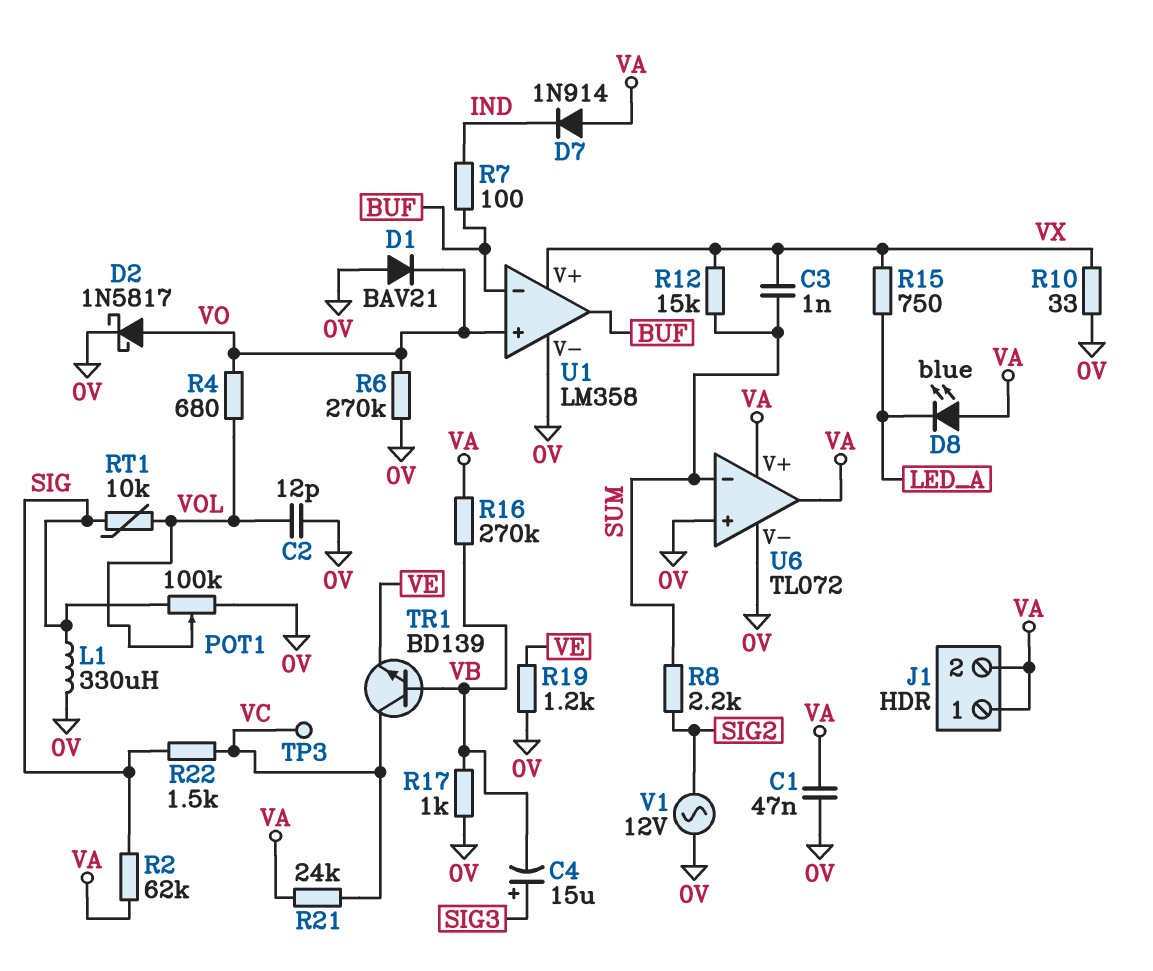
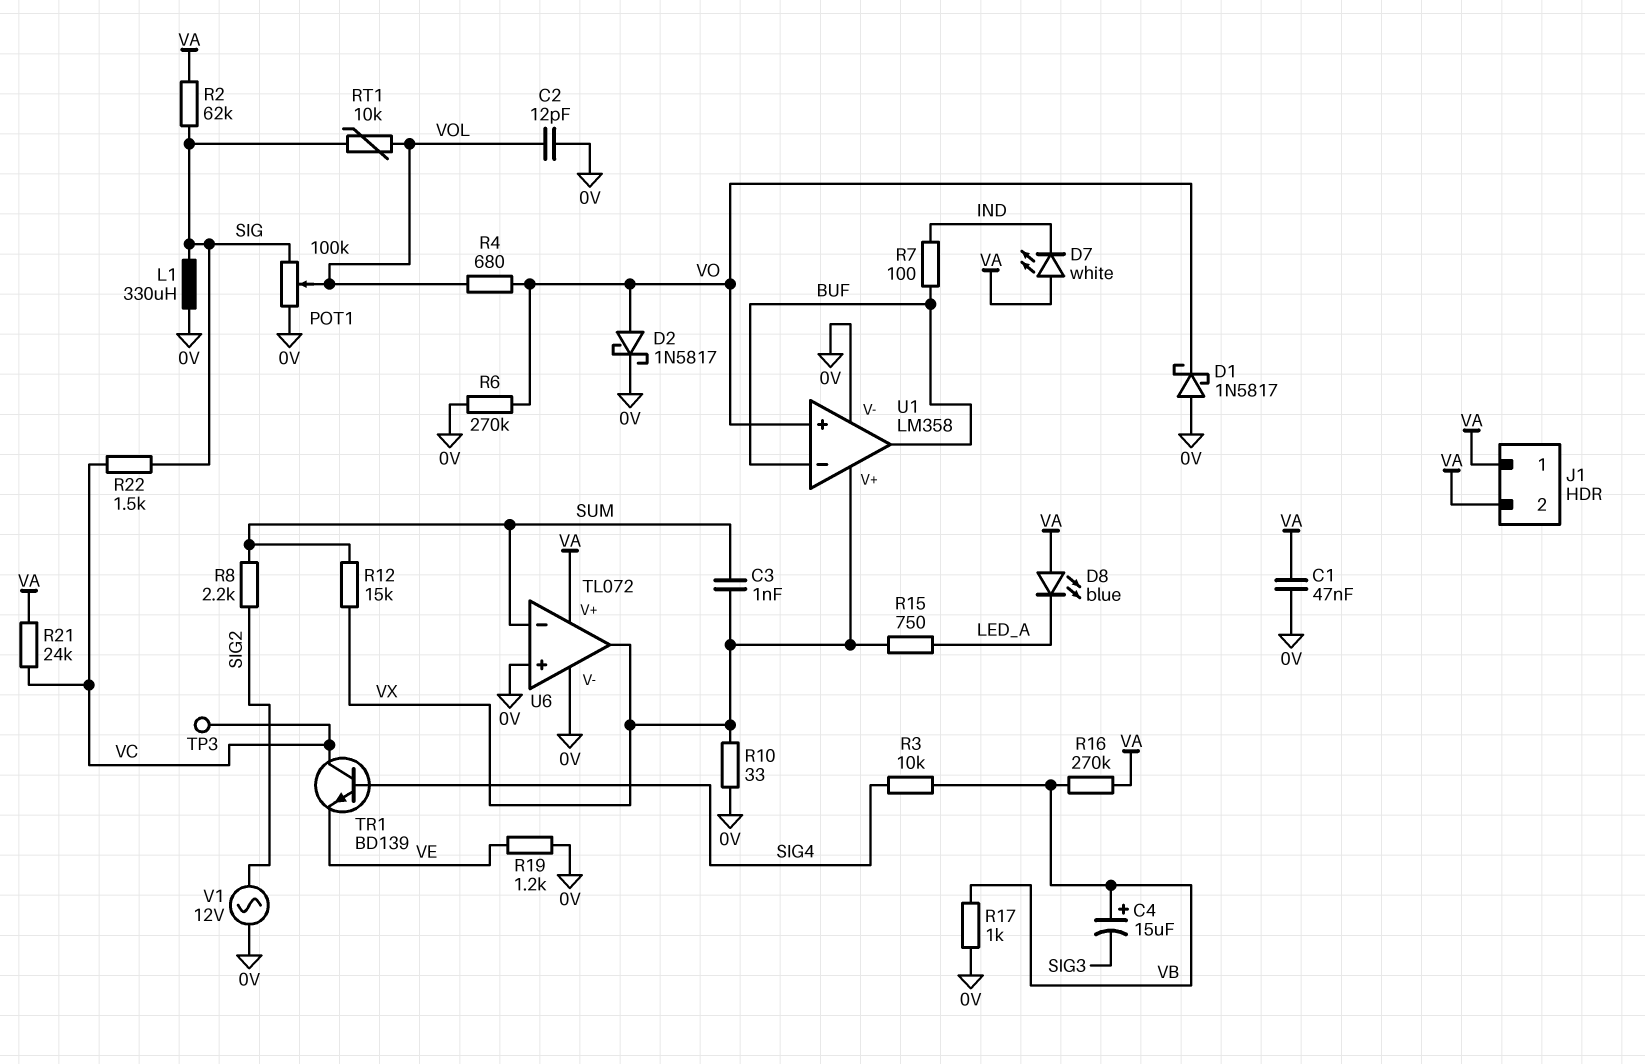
C4: 15uF (plus SIG3, minus VB) -> 15uF (plus VB, minus SIG3)
D1: diode BAV21 (A 0V, K VO) -> schottky 1N5817 (A 0V, K VO)
D7: diode 1N914 (A VA, K IND) -> LED white (A VA, K IND)
R3: none -> 10k (SIG4, VB)
TR1: NPN BD139 (B VB, C VC, E VE) -> NPN BD139 (B SIG4, C VC, E VE)
U6 pin out: VA -> VX

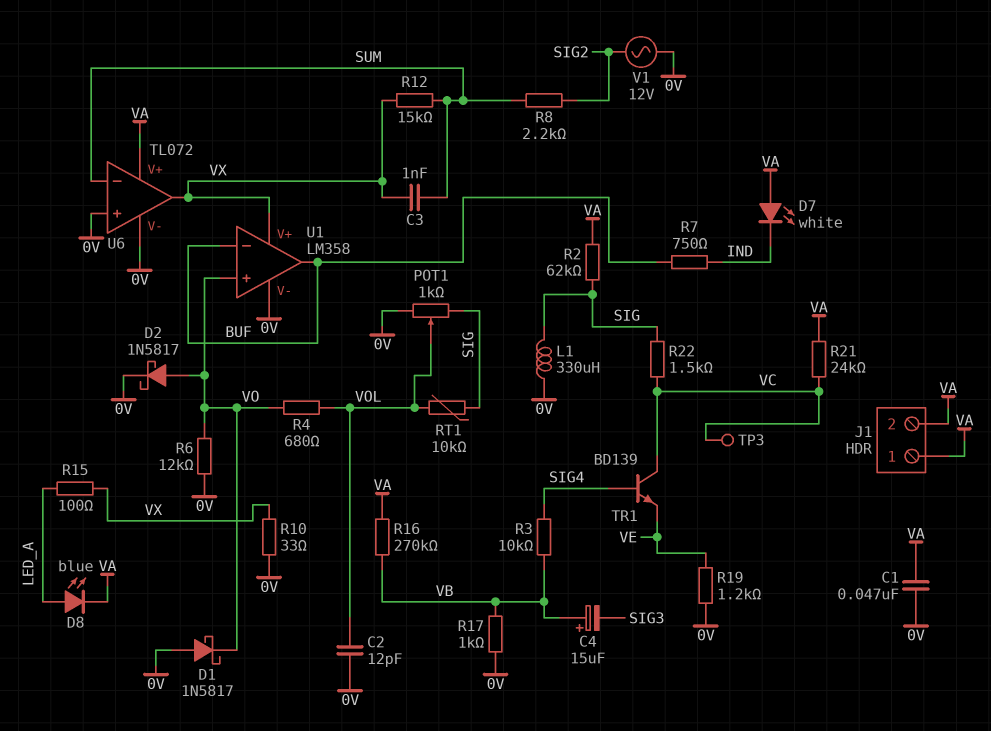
D8: LED blue (A VA, K LED_A) -> LED blue (A LED_A, K VA)
POT1: 100k (0V, SIG, wiper VOL) -> 1k (0V, SIG, wiper VOL)
R6: 270k (0V, VO) -> 12k (0V, VO)
R7: 100 (BUF, IND) -> 750 (BUF, IND)
R15: 750 (LED_A, VX) -> 100 (LED_A, VX)

